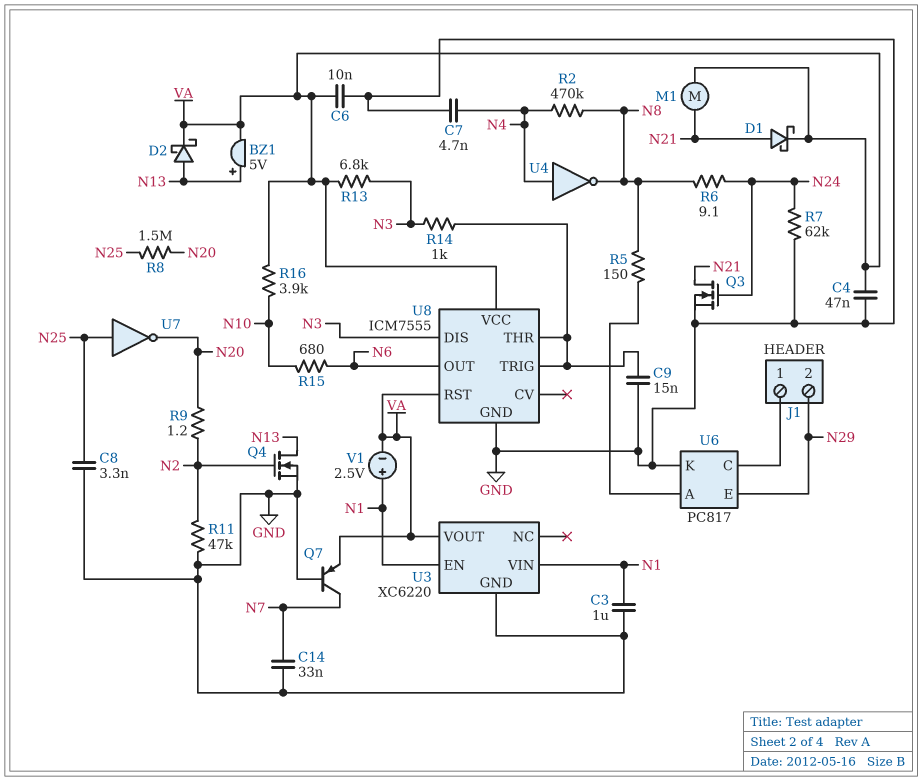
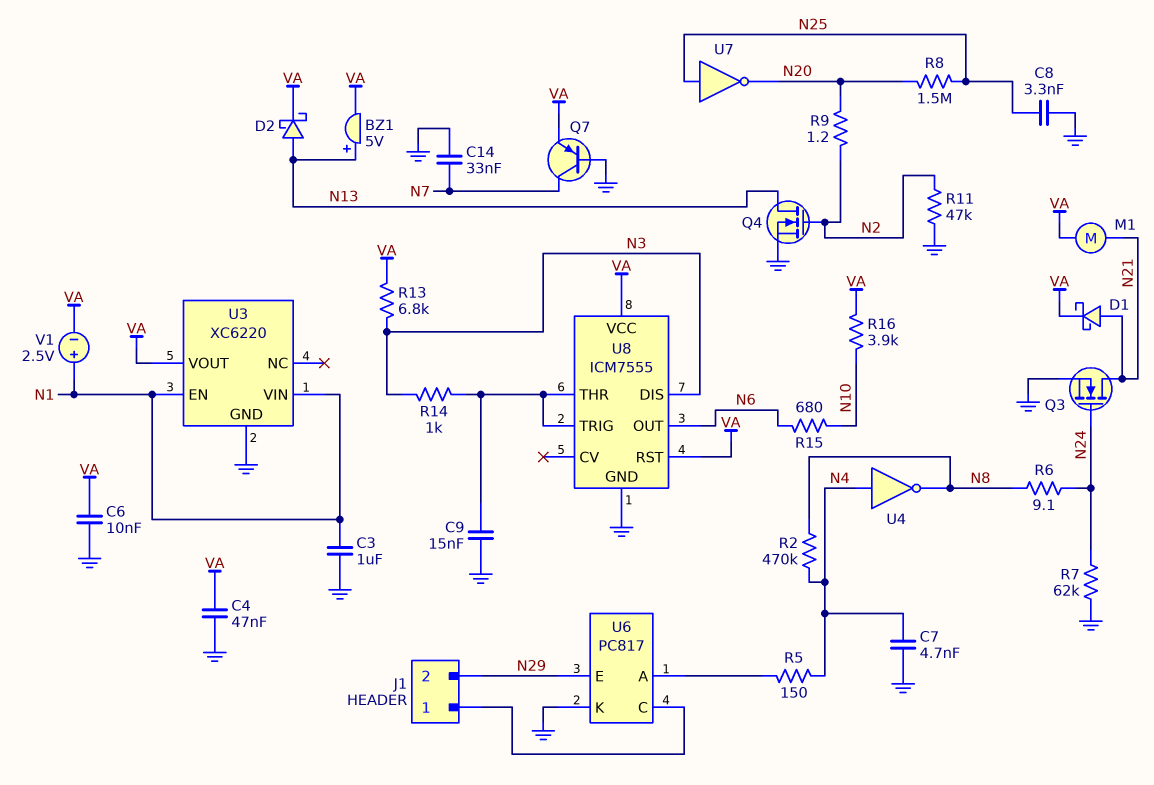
R5: 150 (N8, U6/A) -> 150 (N4, U6/A)

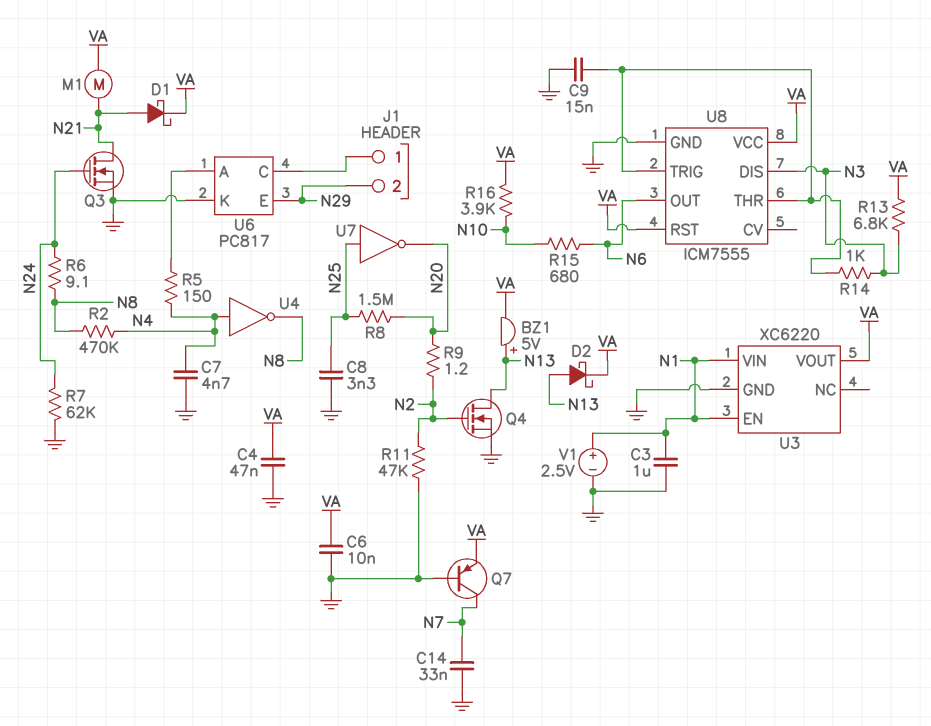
V1: 2.5V (plus N1, minus VA) -> 2.5V (plus N1, minus GND)

